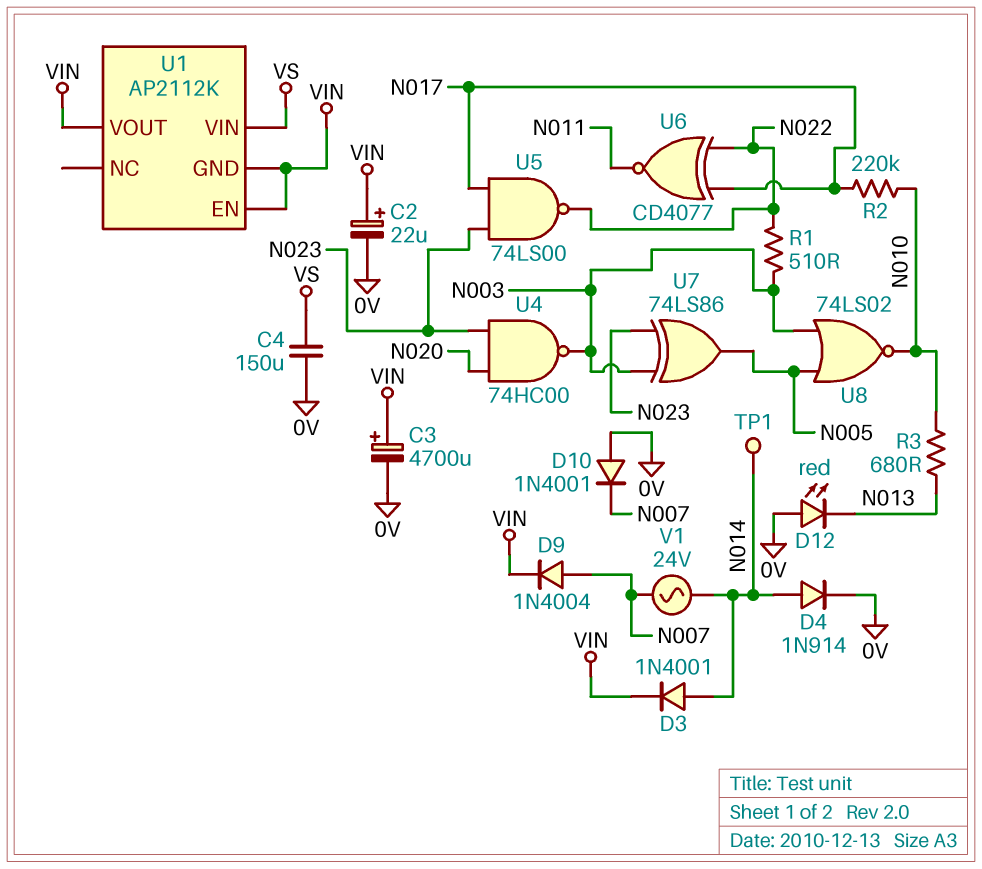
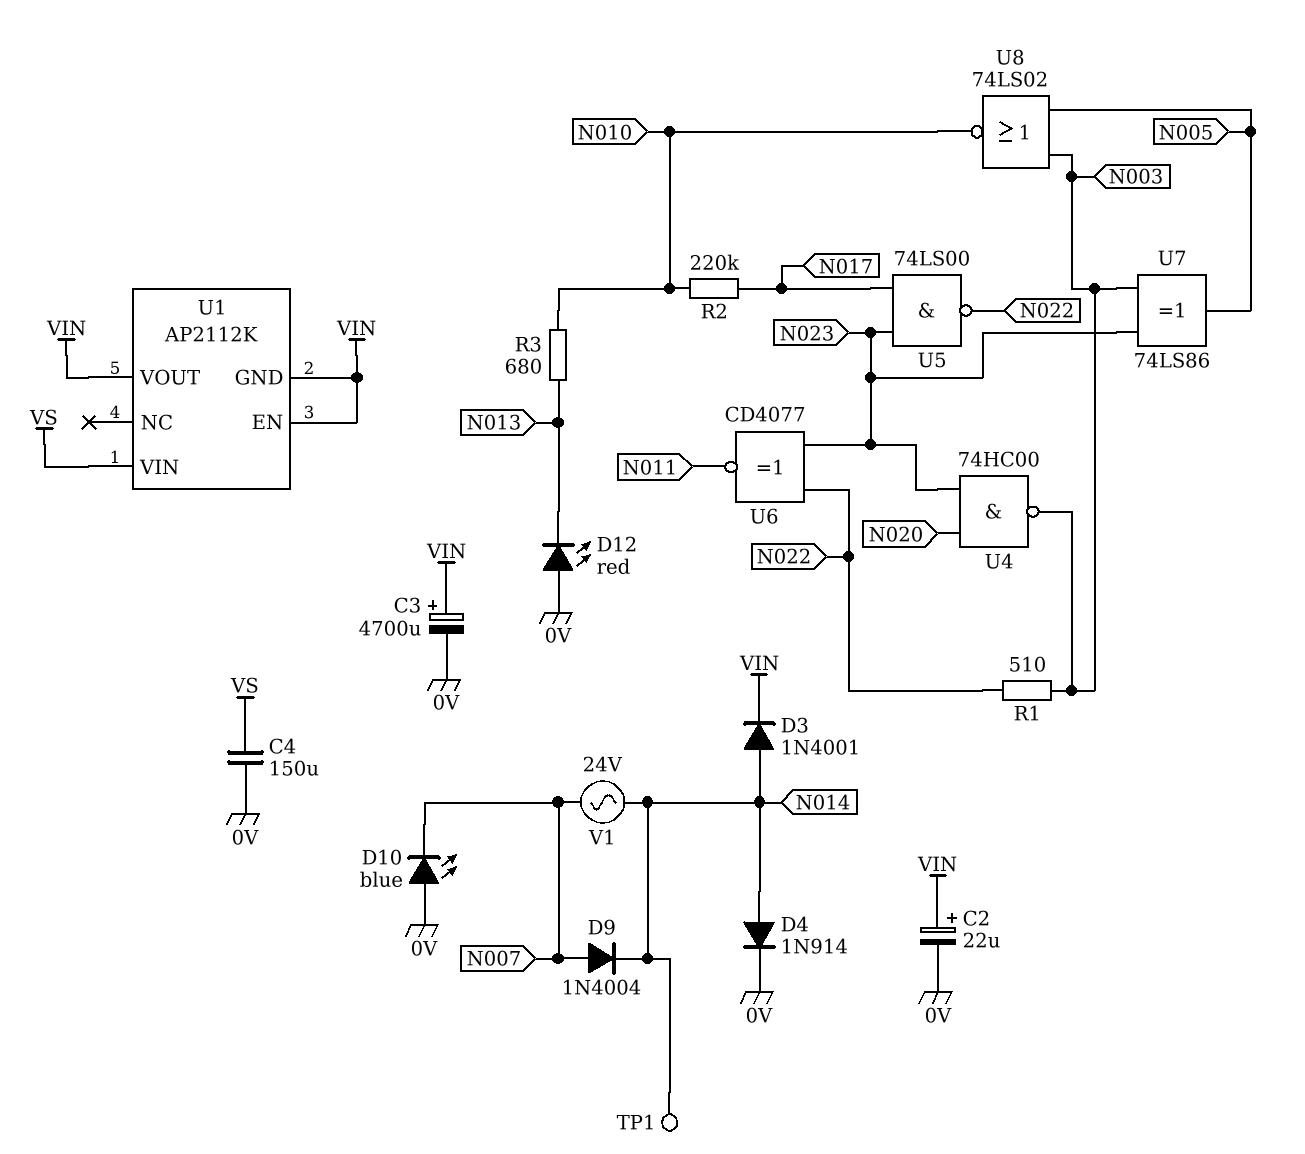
D9: diode 1N4004 (A N007, K VIN) -> diode 1N4004 (A N007, K N014)
D10: diode 1N4001 (A 0V, K N007) -> LED blue (A 0V, K N007)
U6: XNOR CD4077 (in N017, in N022, out N011) -> XNOR CD4077 (in N022, in N023, out N011)

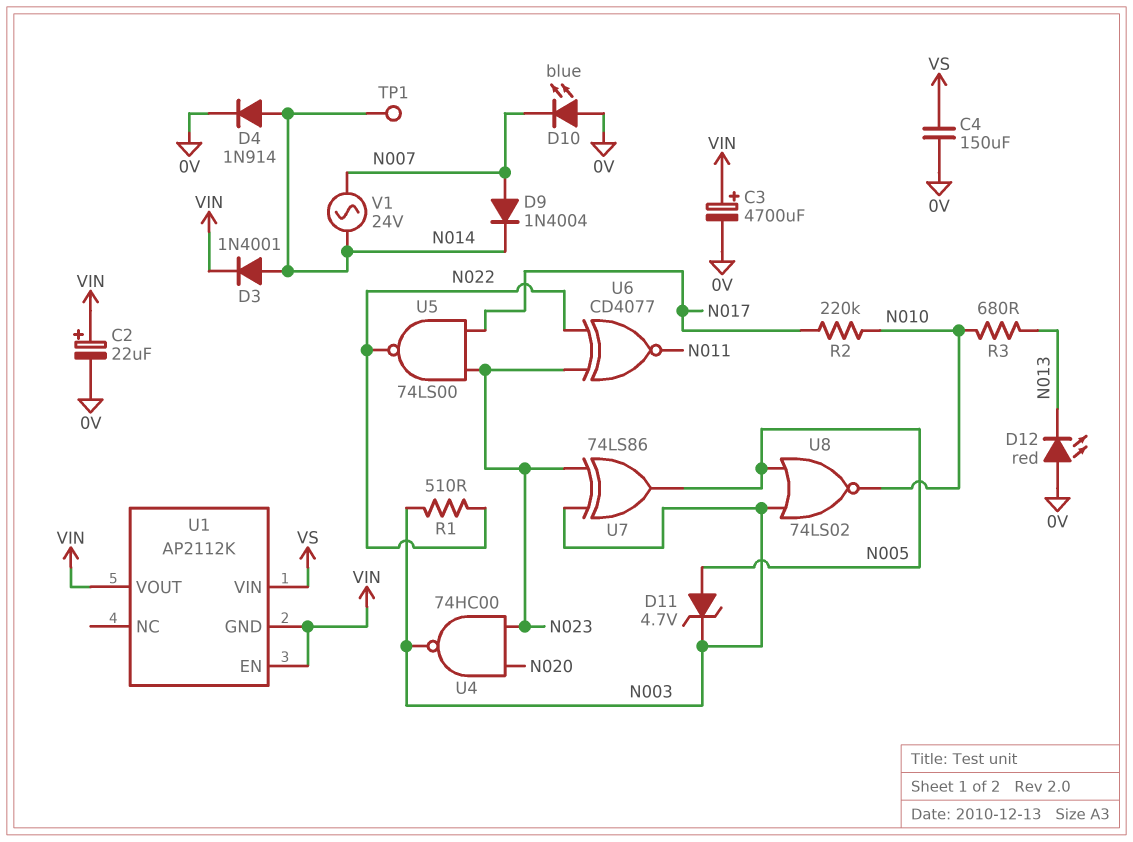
D11: none -> zener 4.7V (A N005, K N003)

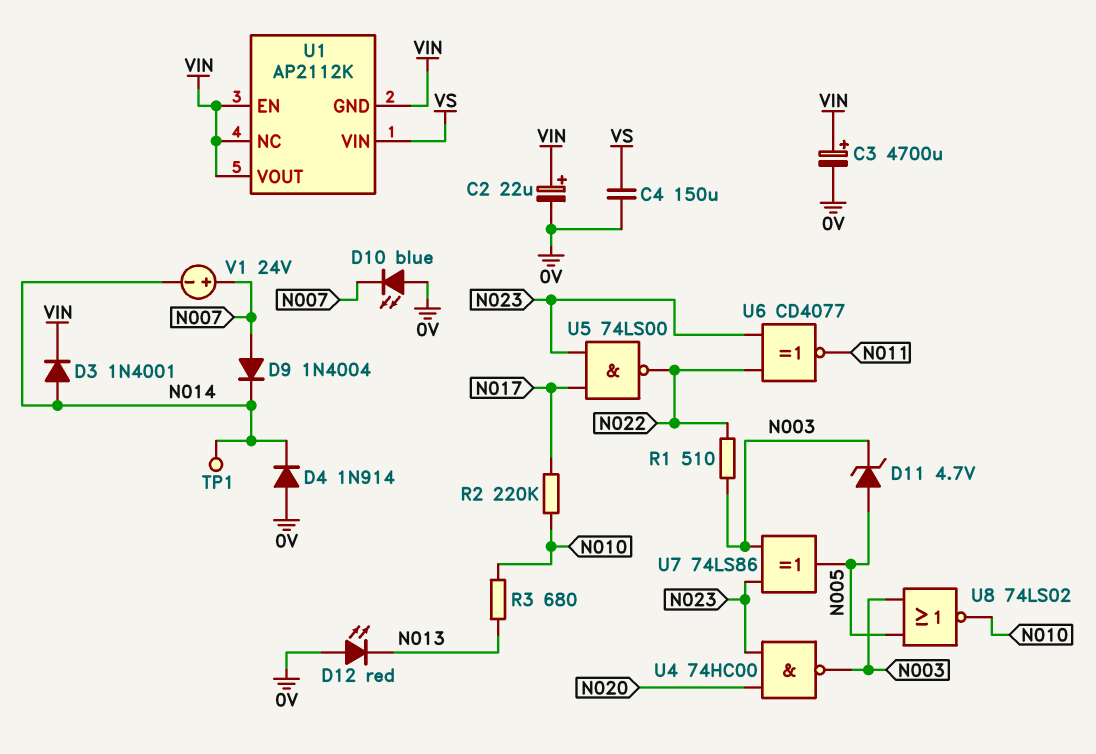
D4: diode 1N914 (A N014, K 0V) -> diode 1N914 (A 0V, K N014)
U1 pin NC: none -> VIN
V1: AC 24V (N007, N014) -> 24V (plus N007, minus N014)

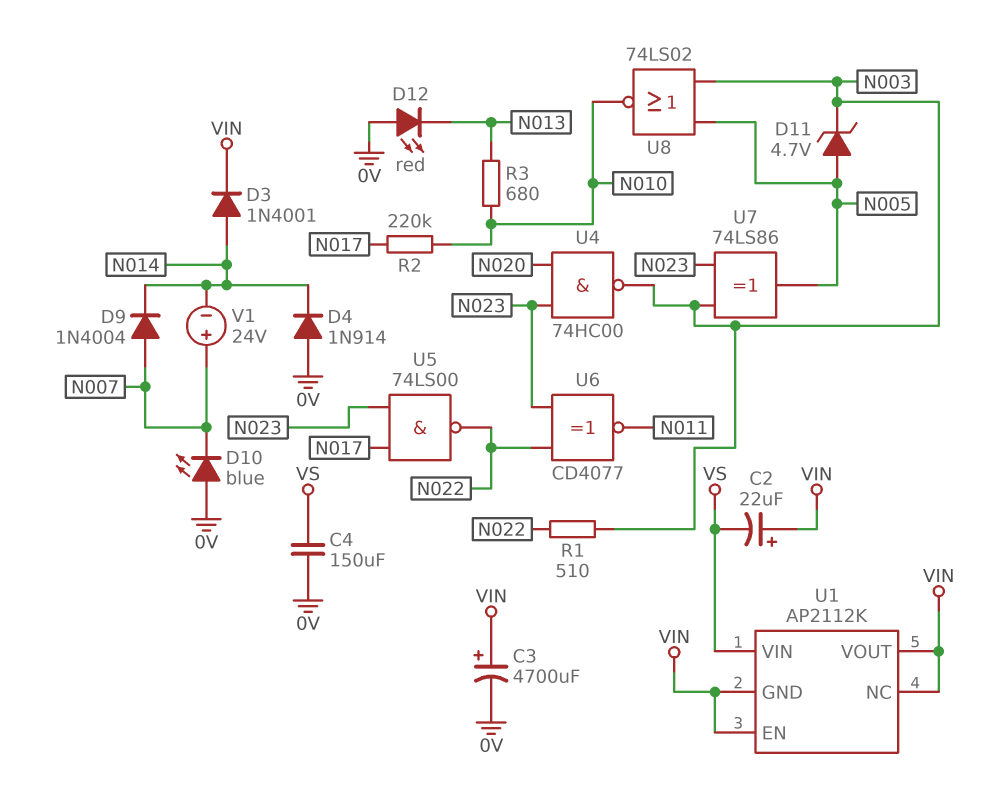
C2: 22uF (plus VIN, minus 0V) -> 22uF (plus VIN, minus VS)
TP1: test point (N014) -> none

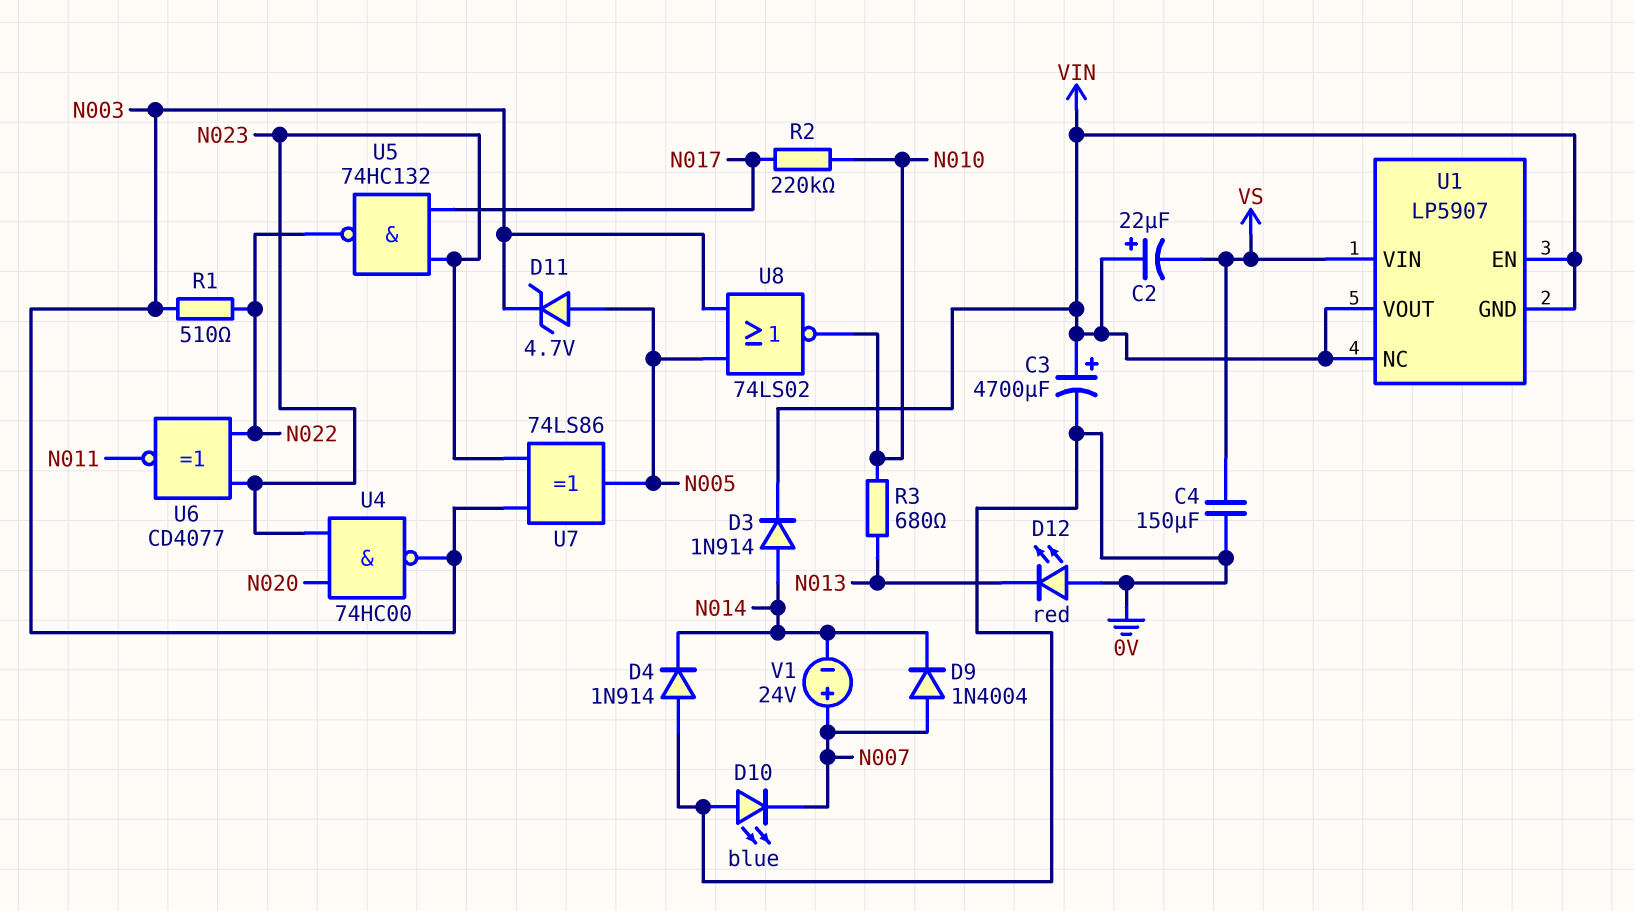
D3: diode 1N4001 (A N014, K VIN) -> diode 1N914 (A N014, K VIN)
U1: AP2112K -> LP5907
U5: NAND 74LS00 (in N017, in N023, out N022) -> NAND 74HC132 (in N017, in N023, out N022)

